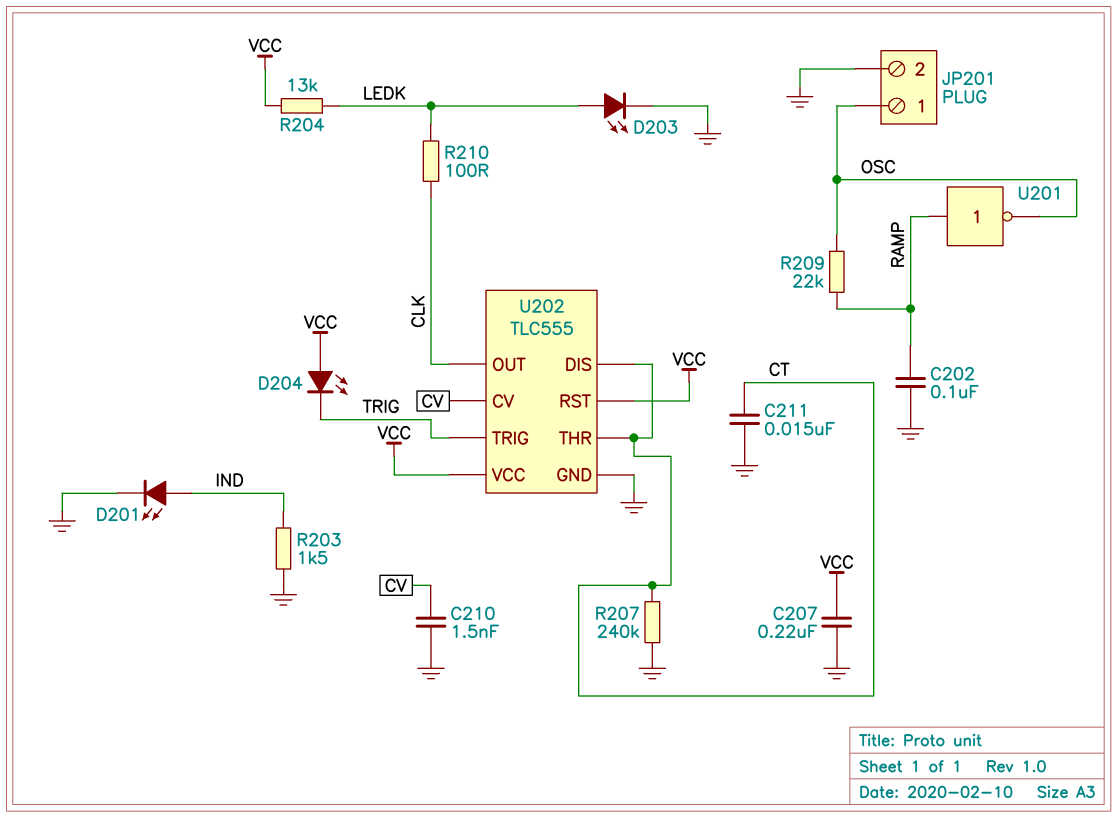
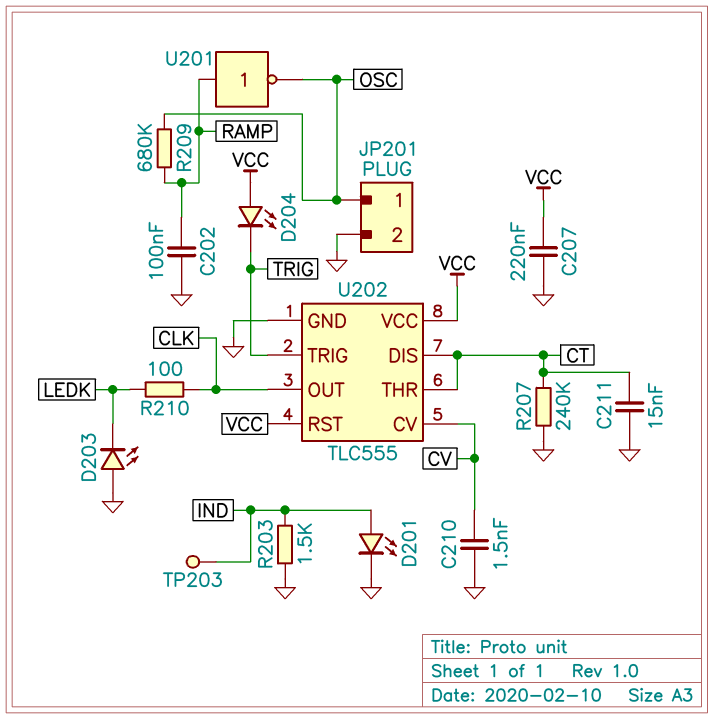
D203: LED (A LEDK, K GND) -> LED (A GND, K LEDK)
R204: 13k (LEDK, VCC) -> none
R209: 22k (OSC, RAMP) -> 680k (OSC, RAMP)
TP203: none -> test point (IND)

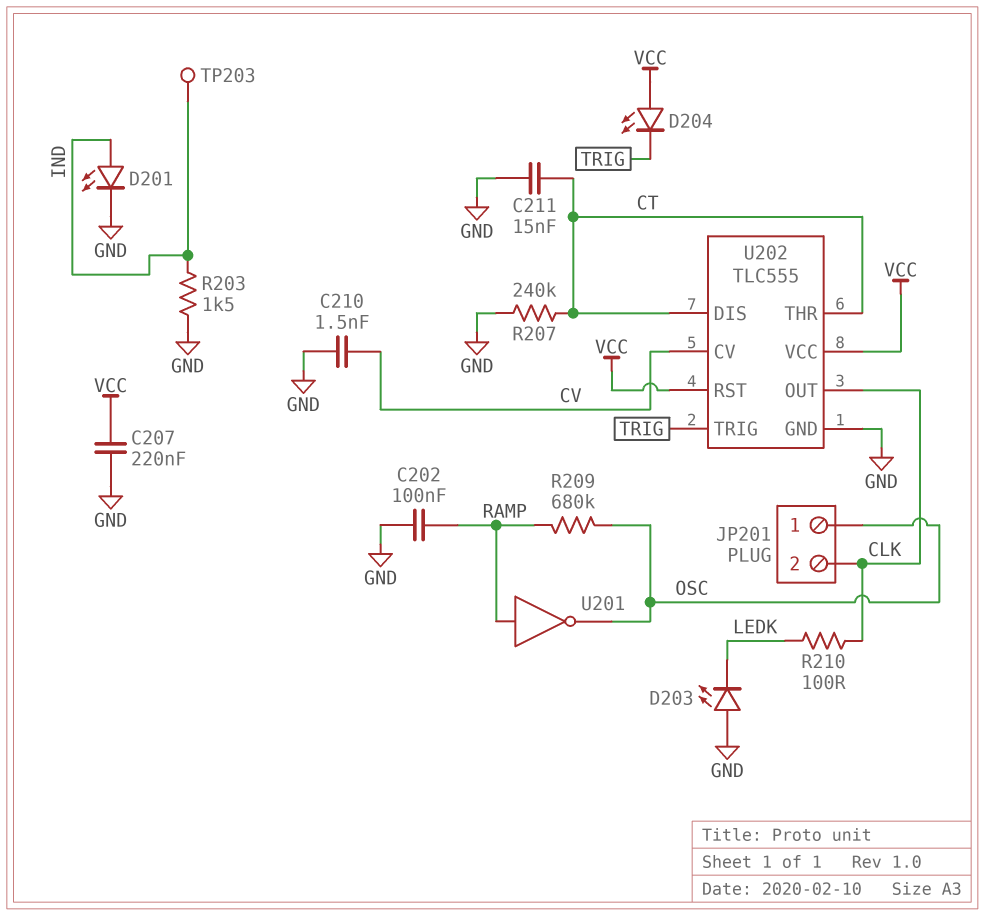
JP201 pin 2: GND -> CLK

